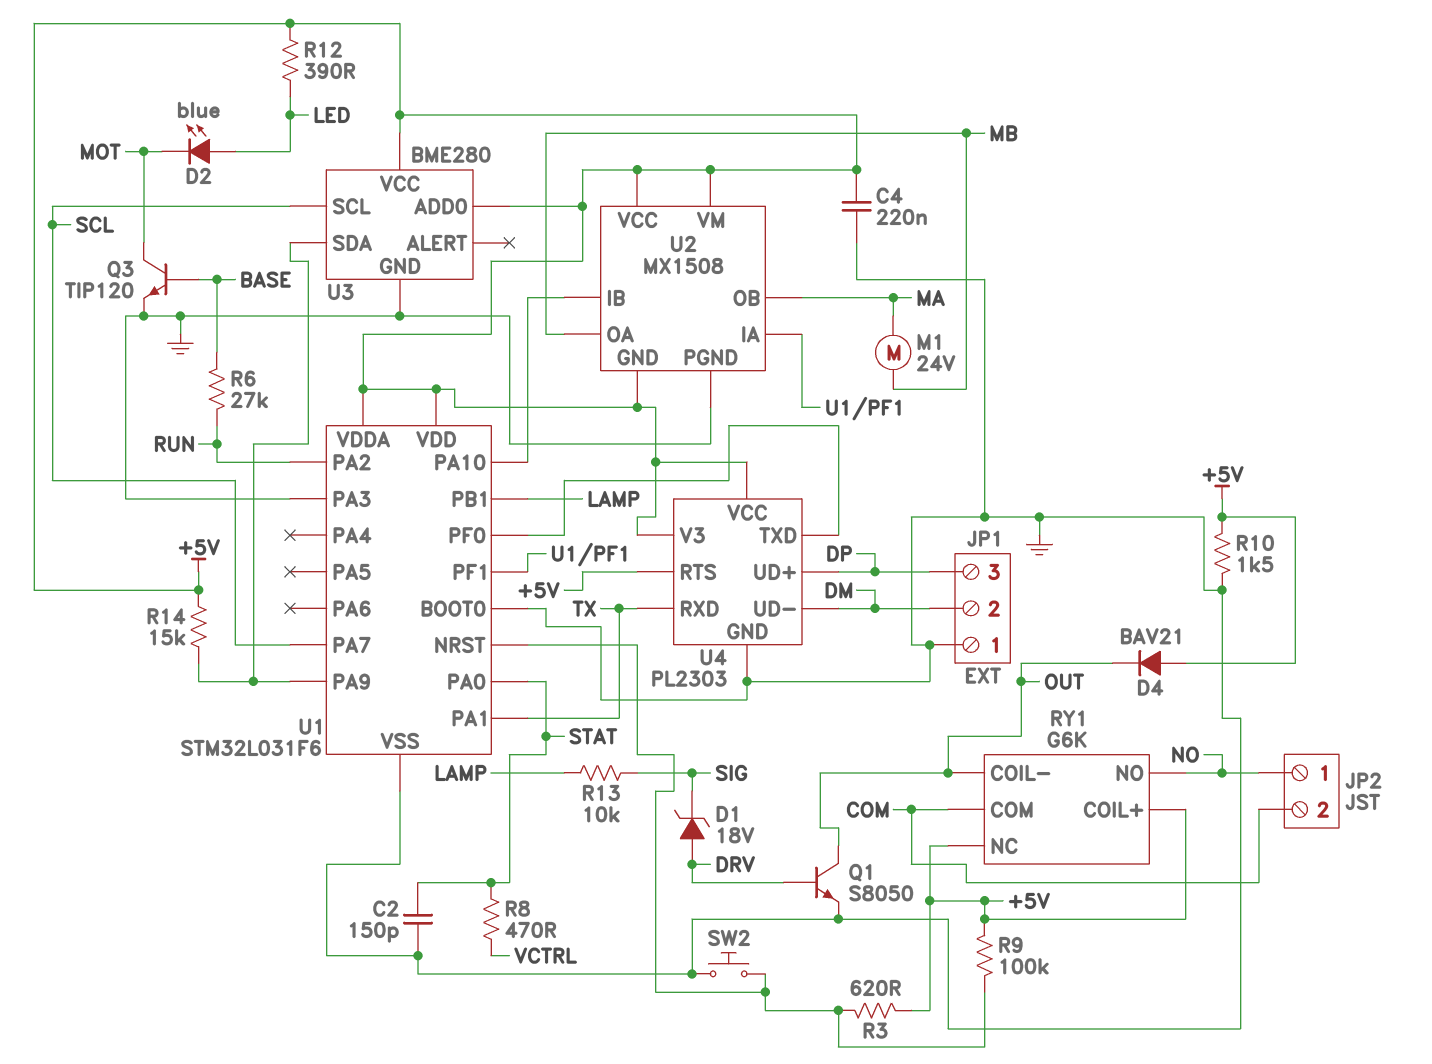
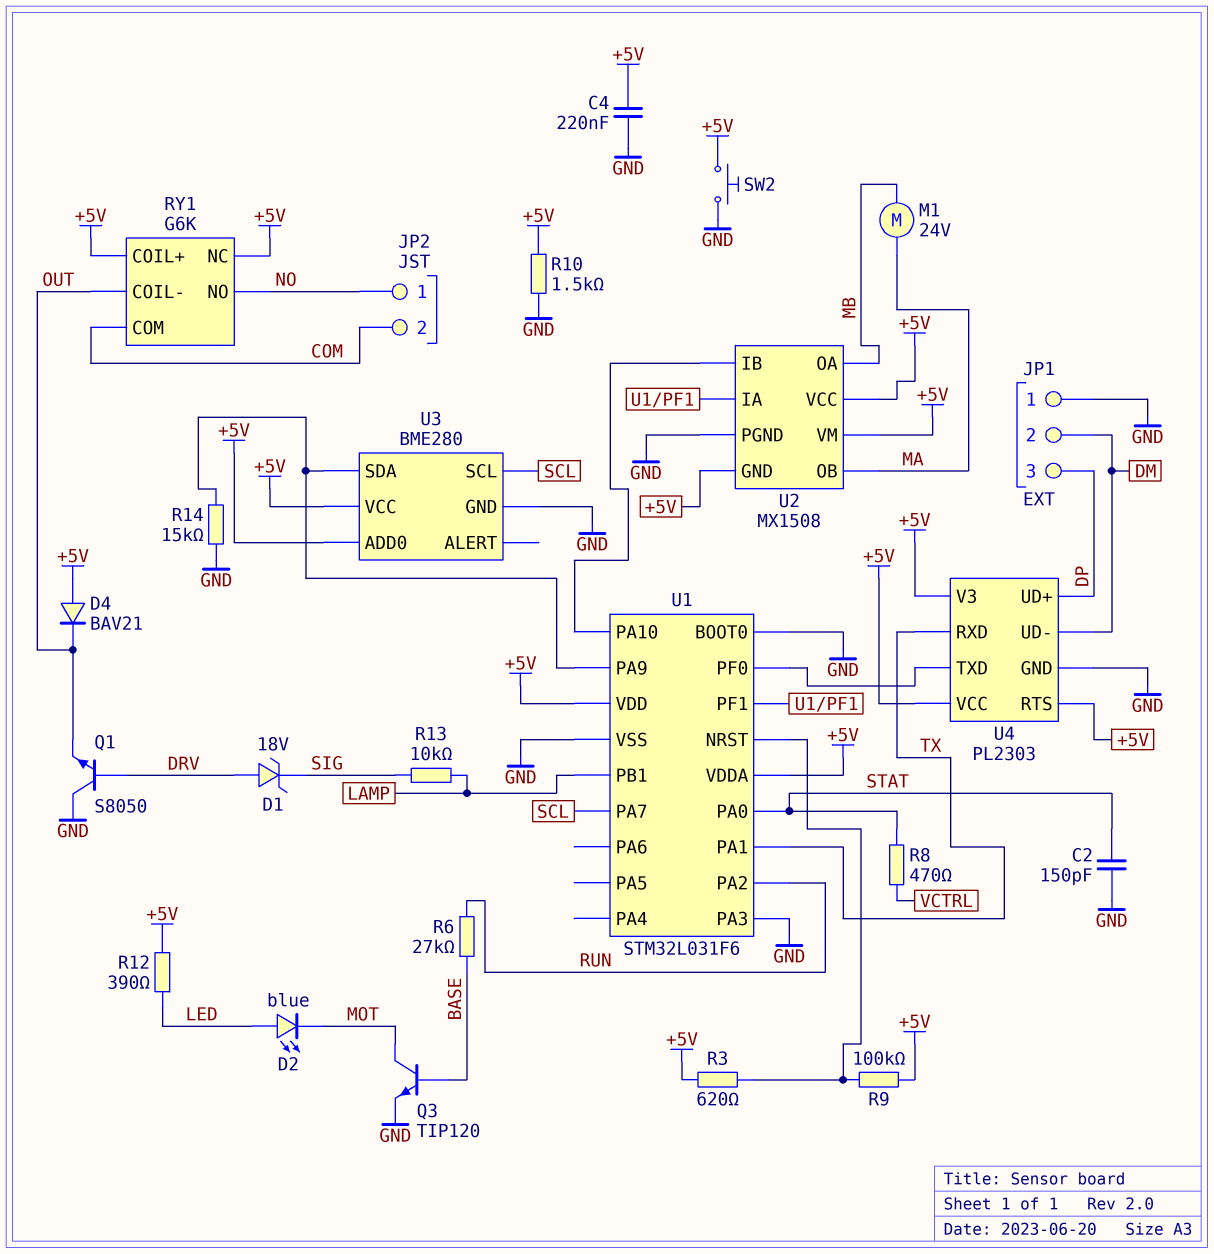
Q1: NPN S8050 (B DRV, C OUT, E GND) -> NPN S8050 (B DRV, C GND, E OUT)
R14: 15k (+5V, U1/PA9) -> 15k (GND, U1/PA9)
SW2: button (GND, U1/NRST) -> button (+5V, GND)

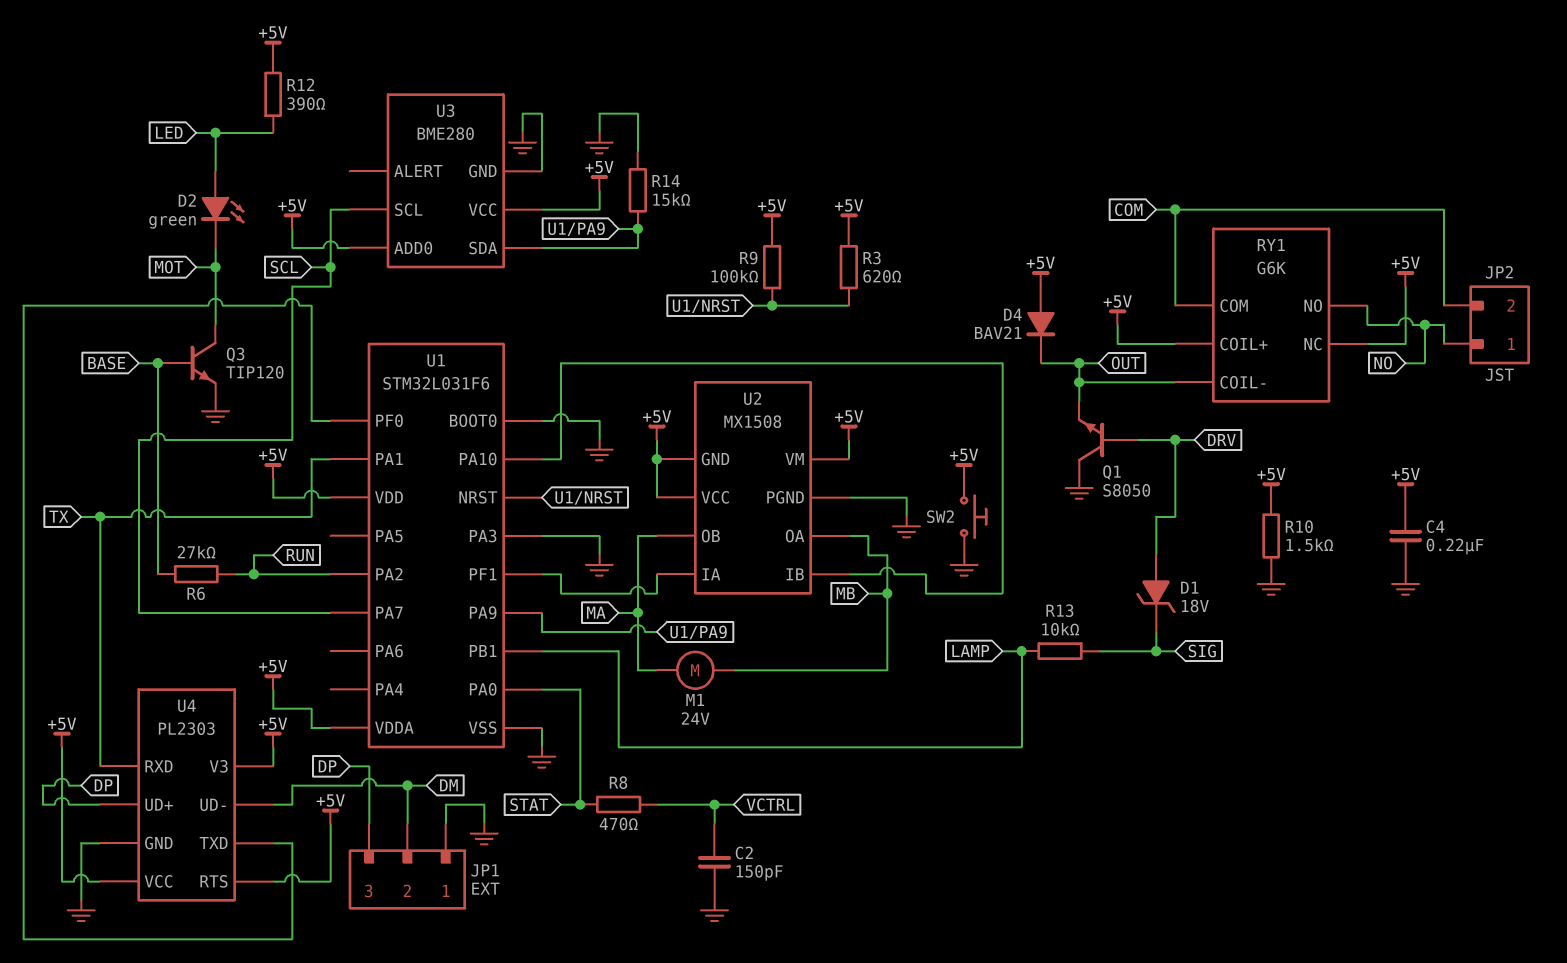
C2: 150pF (GND, STAT) -> 150pF (GND, VCTRL)
D2: LED blue (A LED, K MOT) -> LED green (A LED, K MOT)

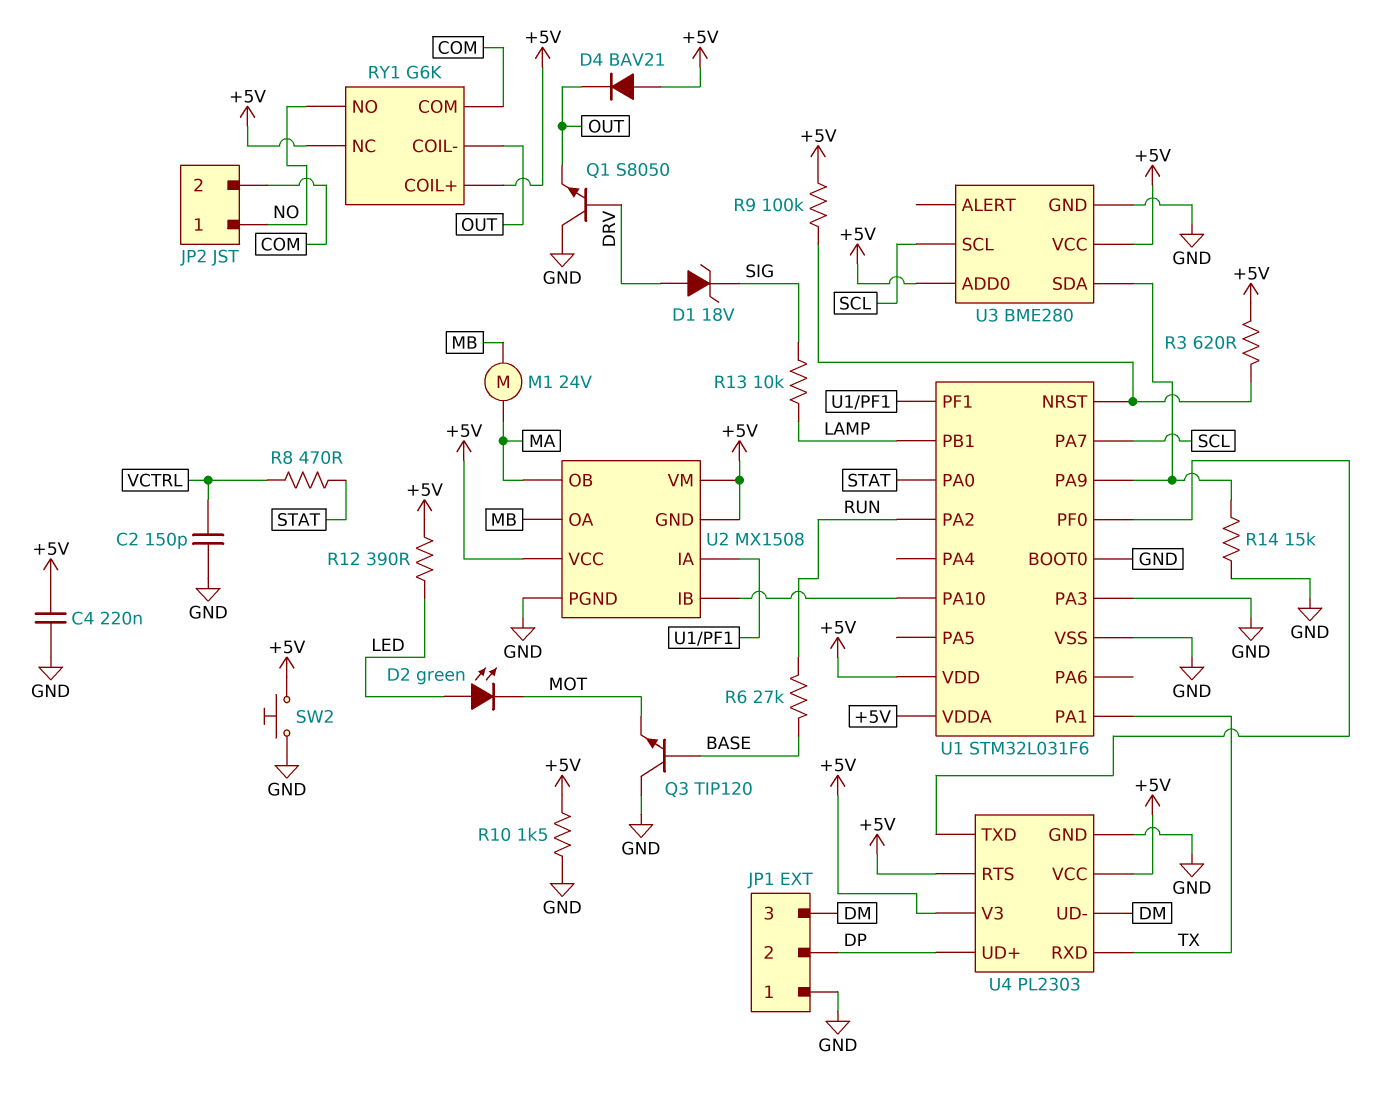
JP1 pin 2: DM -> DP
JP1 pin 3: DP -> DM
Q3: NPN TIP120 (B BASE, C MOT, E GND) -> NPN TIP120 (B BASE, C GND, E MOT)

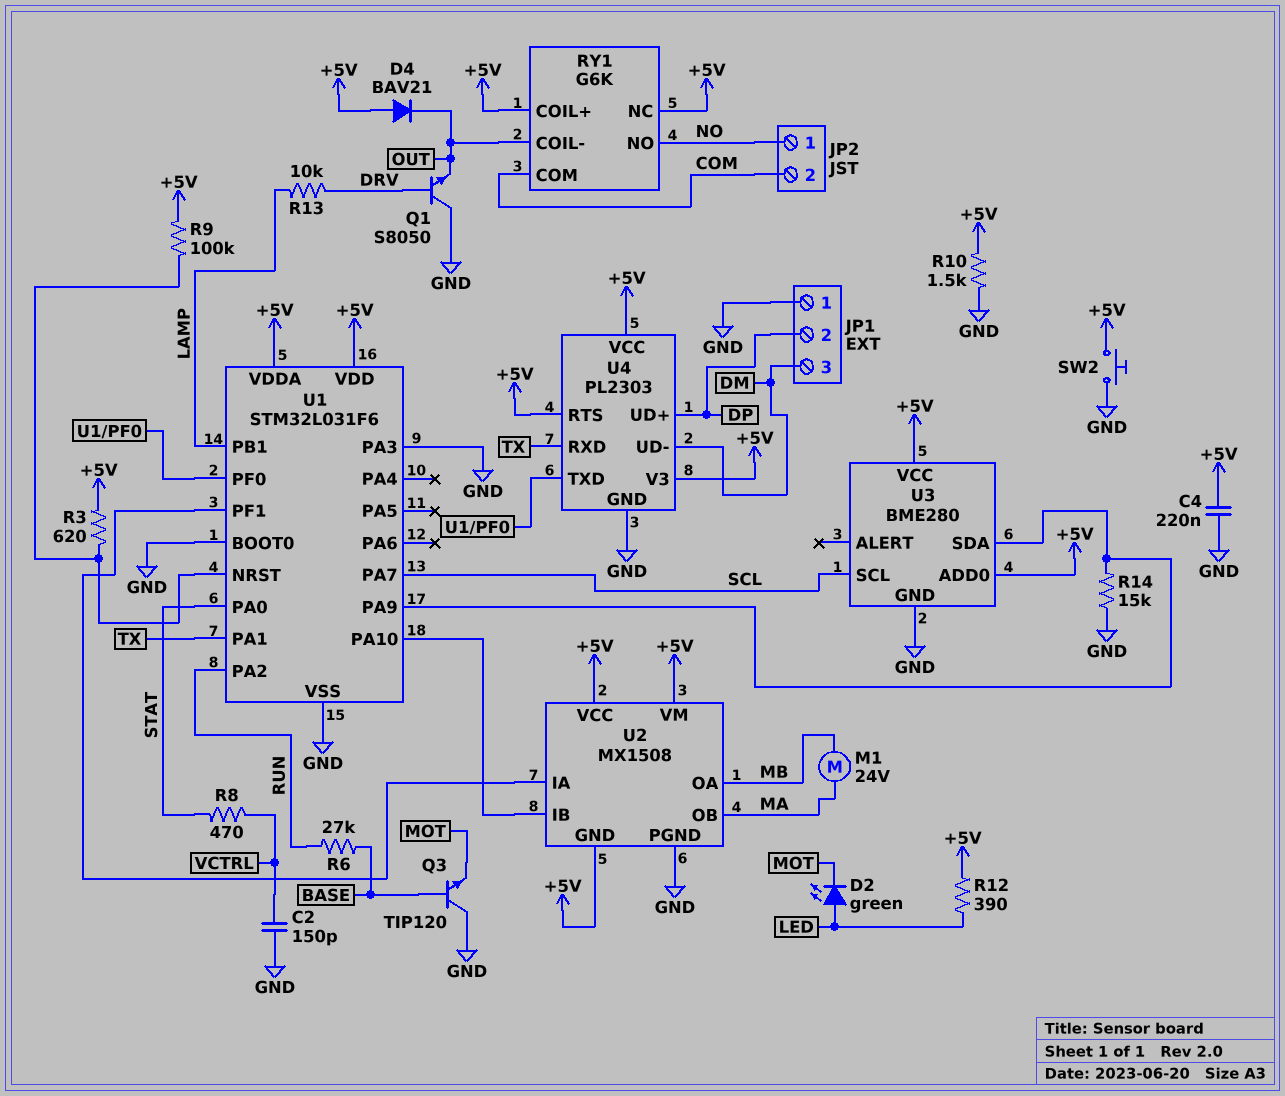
D1: zener 18V (A DRV, K SIG) -> none
R13: 10k (LAMP, SIG) -> 10k (DRV, LAMP)

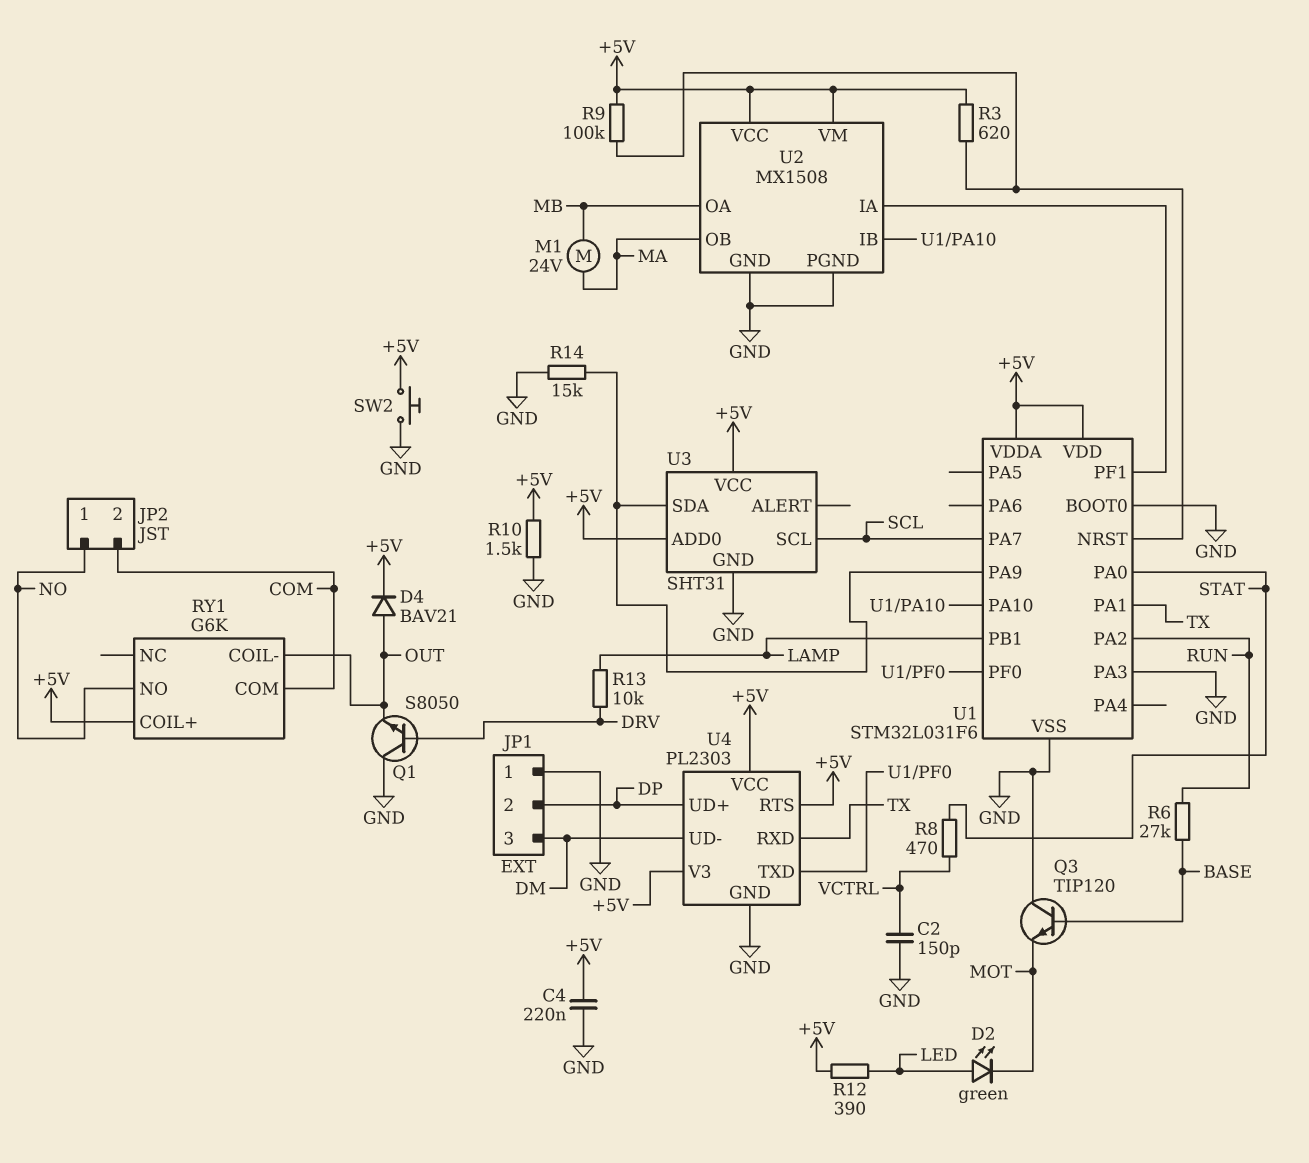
D4: diode BAV21 (A +5V, K OUT) -> diode BAV21 (A OUT, K +5V)
RY1 pin NC: +5V -> none
U2 pin GND: +5V -> GND
U3: BME280 -> SHT31

